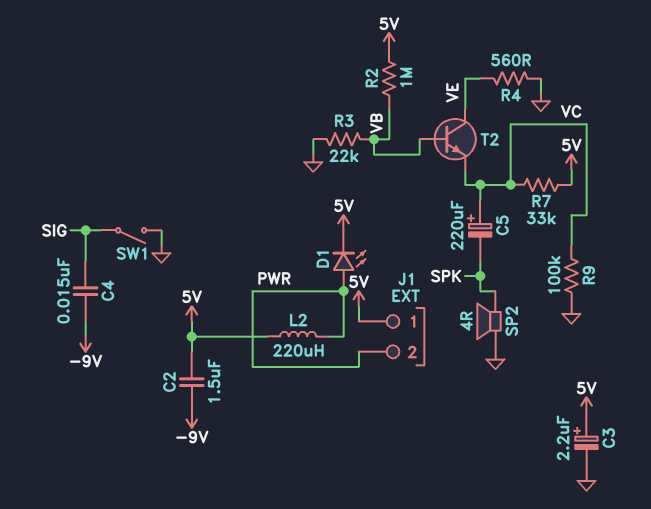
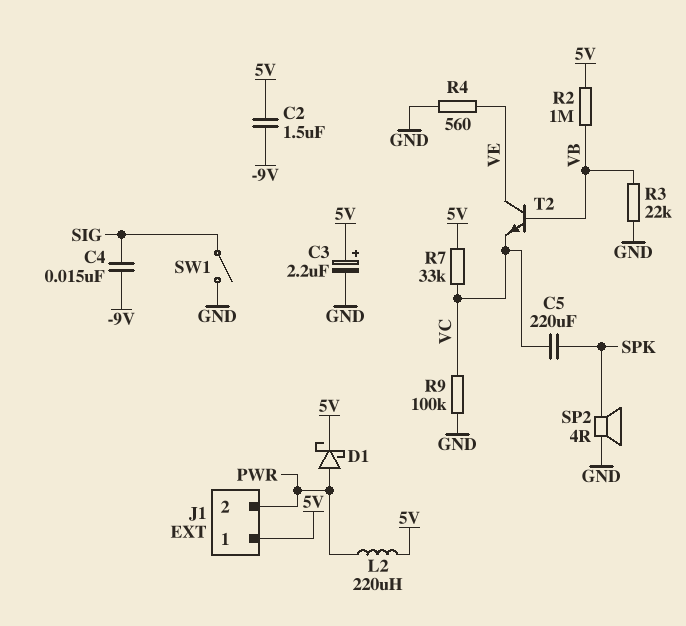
C5: 220uF (plus VC, minus SPK) -> 220uF (SPK, VC)
D1: LED (A PWR, K 5V) -> schottky (A PWR, K 5V)

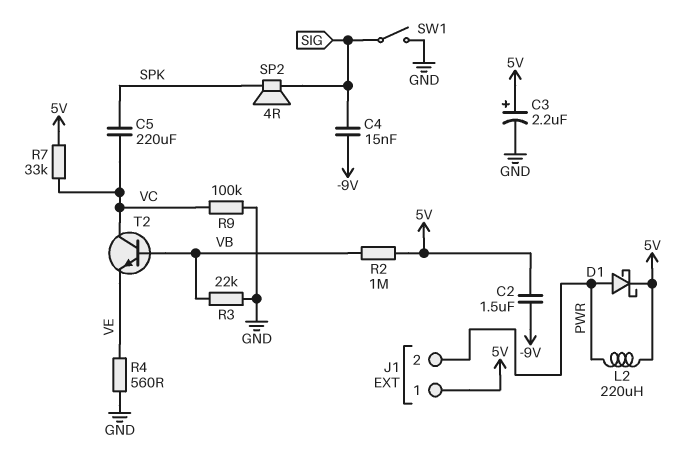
SP2: speaker 4R (GND, SPK) -> speaker 4R (SIG, SPK)
T2: NPN (B VB, C VE, E VC) -> NPN (B VB, C VC, E VE)

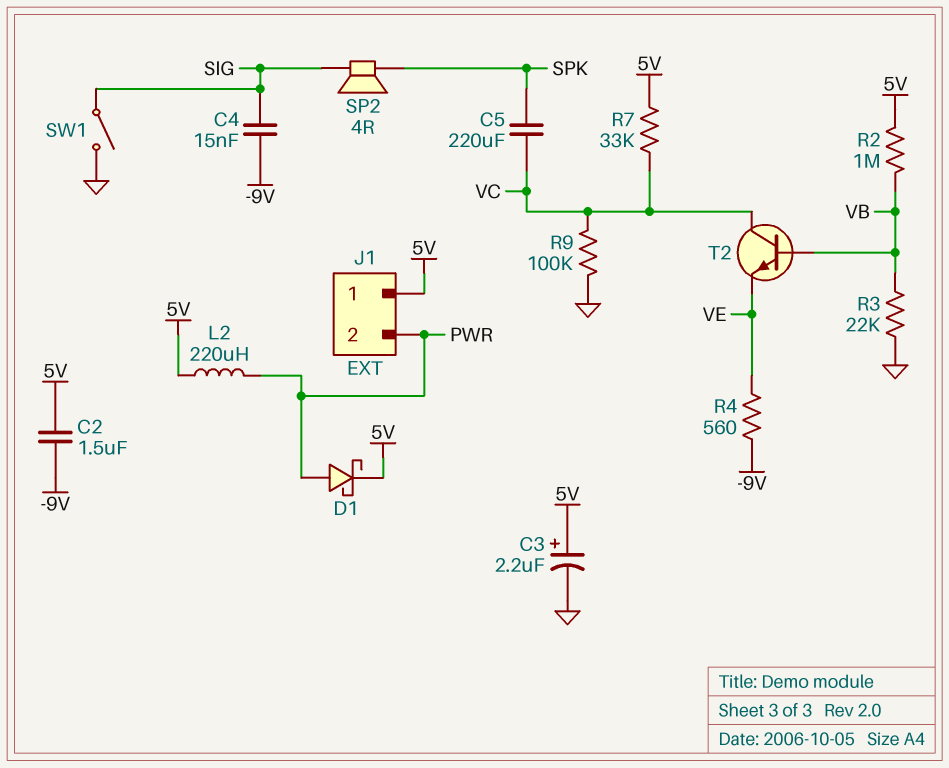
R4: 560 (GND, VE) -> 560 (-9V, VE)

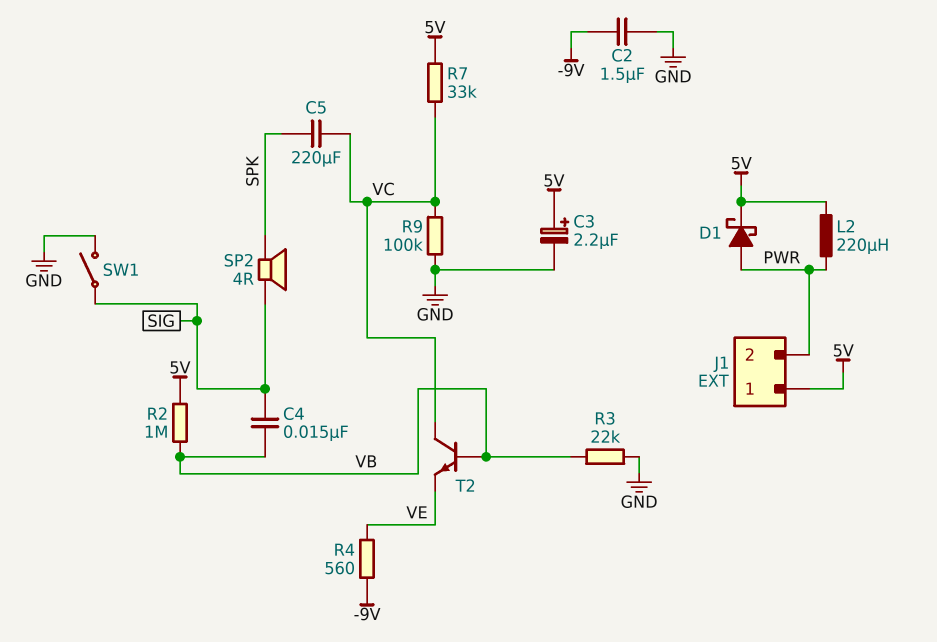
C2: 1.5uF (-9V, 5V) -> 1.5uF (-9V, GND)
C4: 15nF (-9V, SIG) -> 15nF (SIG, VB)

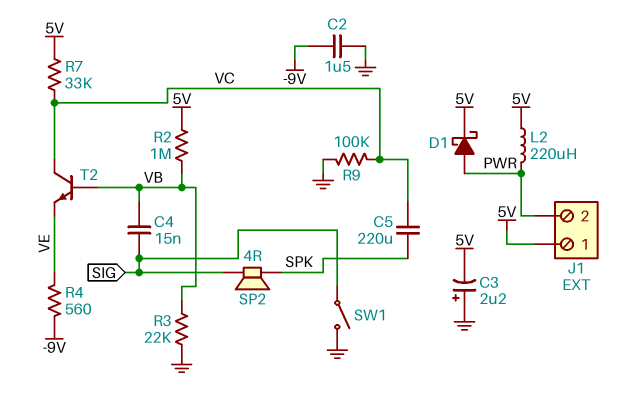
C3: 2.2uF (plus 5V, minus GND) -> 2.2uF (plus GND, minus 5V)

